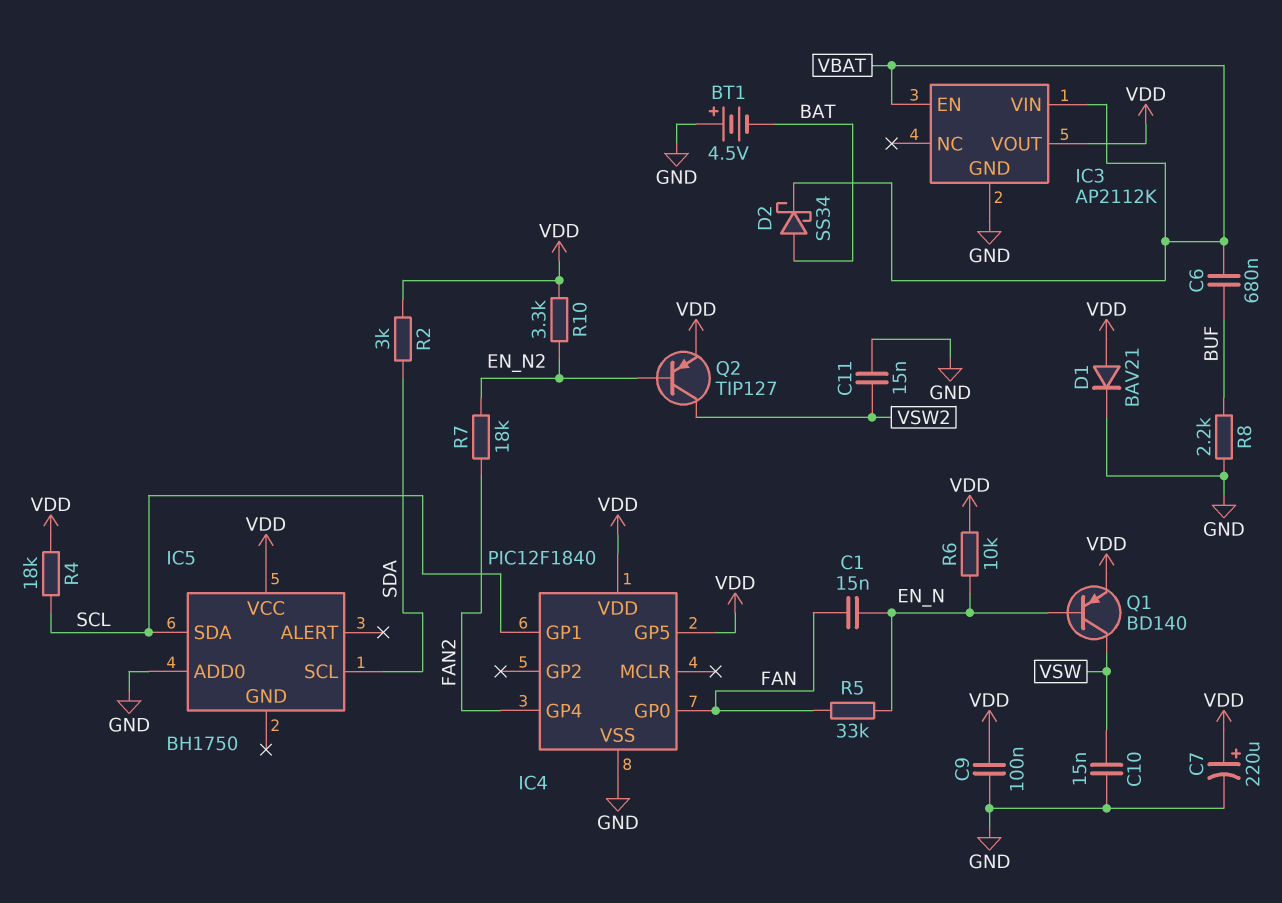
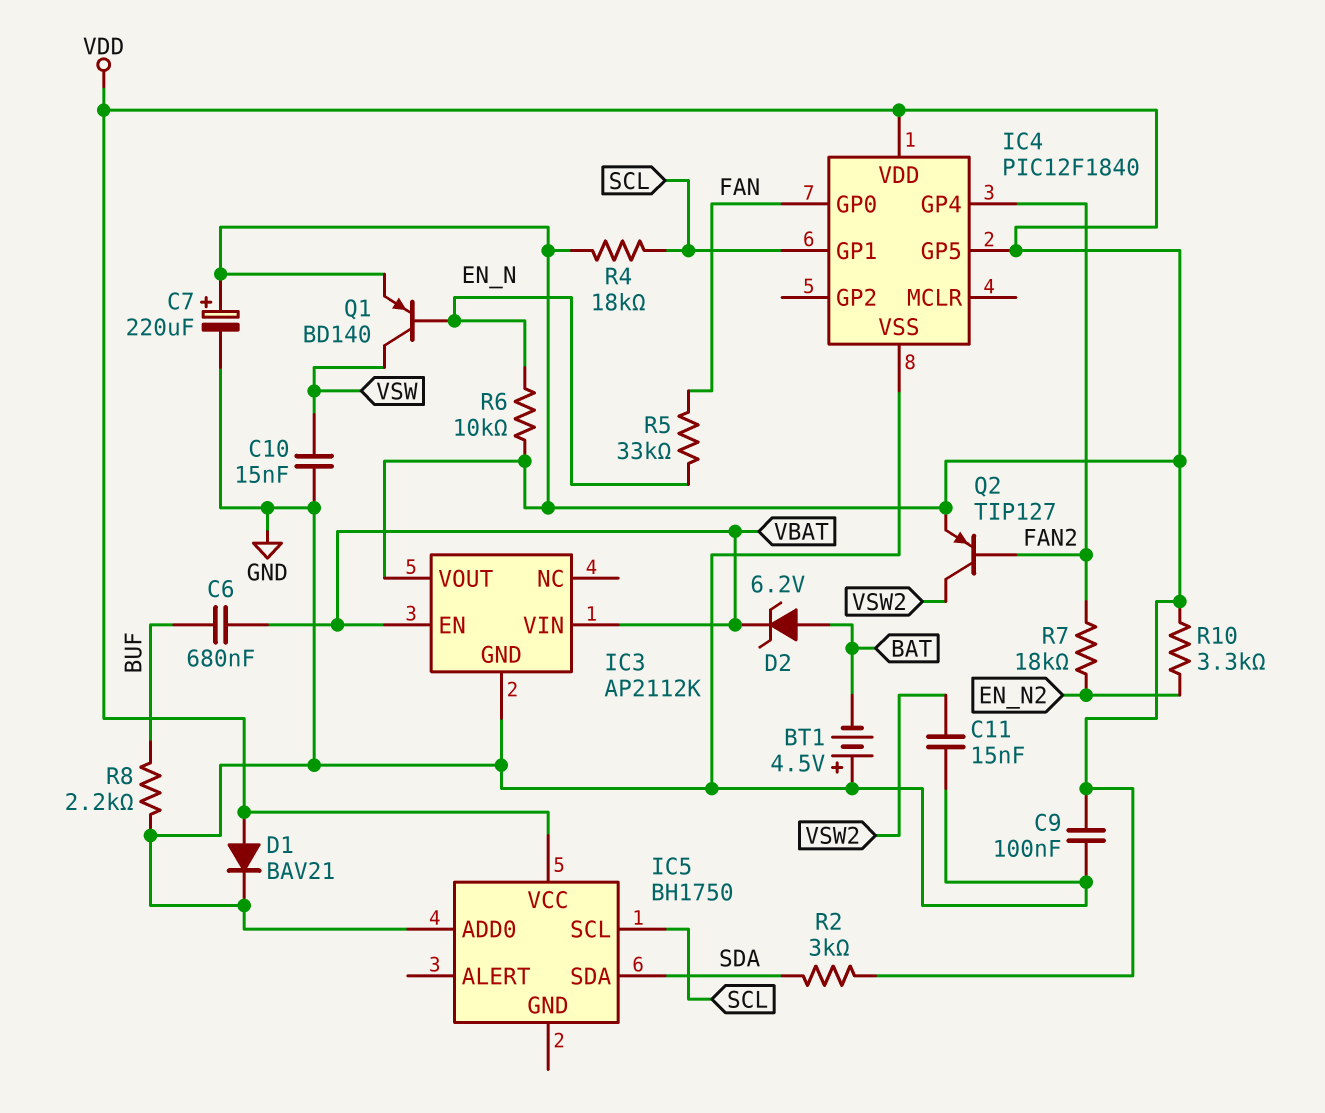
C1: 15nF (EN_N, FAN) -> none
D2: schottky SS34 (A BAT, K VBAT) -> zener 6.2V (A BAT, K VBAT)
IC5 pin SCL: SDA -> SCL
IC5 pin SDA: SCL -> SDA
Q2: PNP TIP127 (B EN_N2, C VSW2, E VDD) -> PNP TIP127 (B FAN2, C VSW2, E VDD)

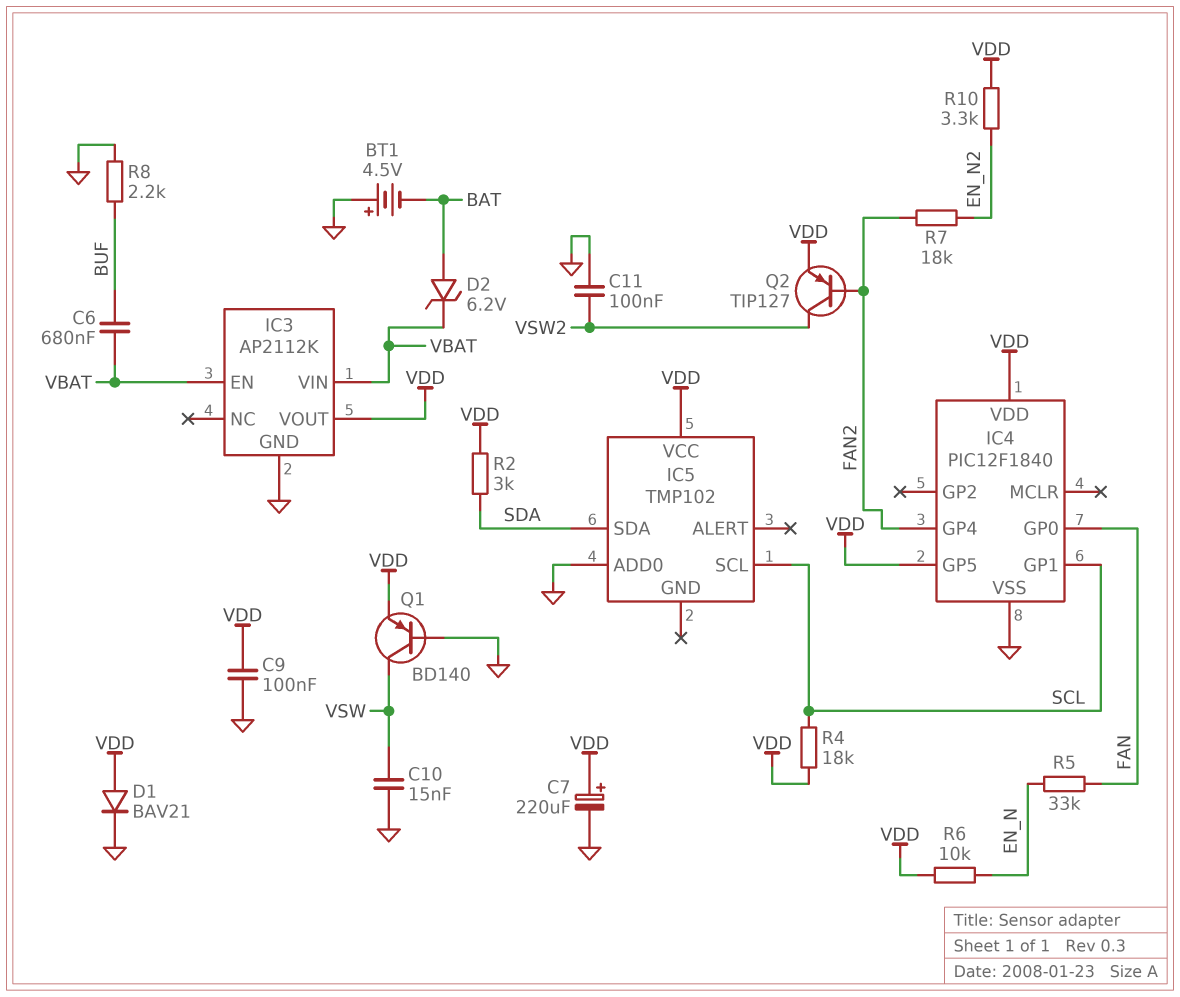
C11: 15nF (GND, VSW2) -> 100nF (GND, VSW2)
IC5: BH1750 -> TMP102
Q1: PNP BD140 (B EN_N, C VSW, E VDD) -> PNP BD140 (B GND, C VSW, E VDD)

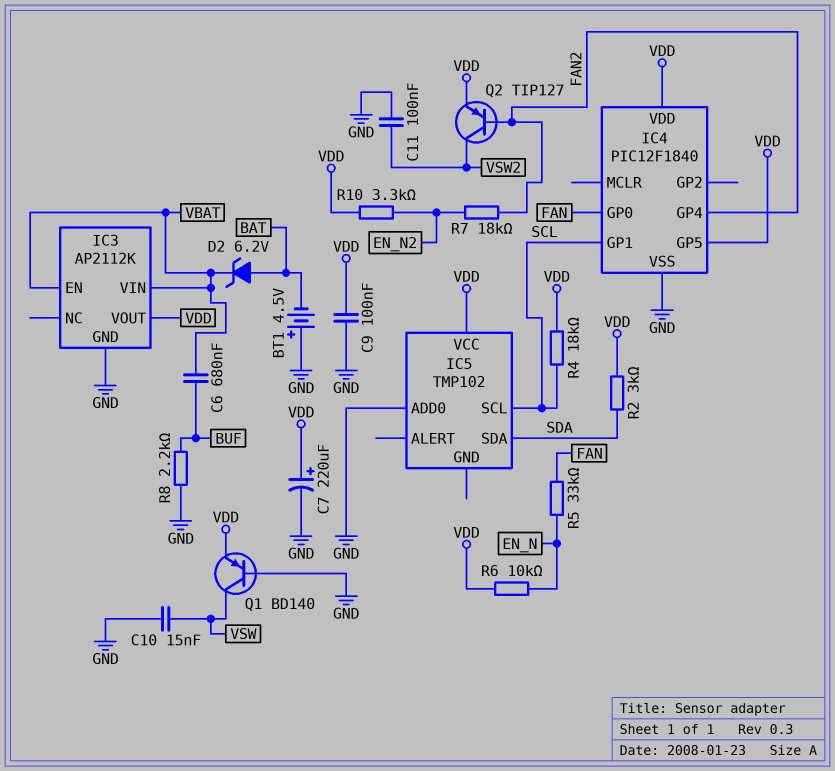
D1: diode BAV21 (A VDD, K GND) -> none

